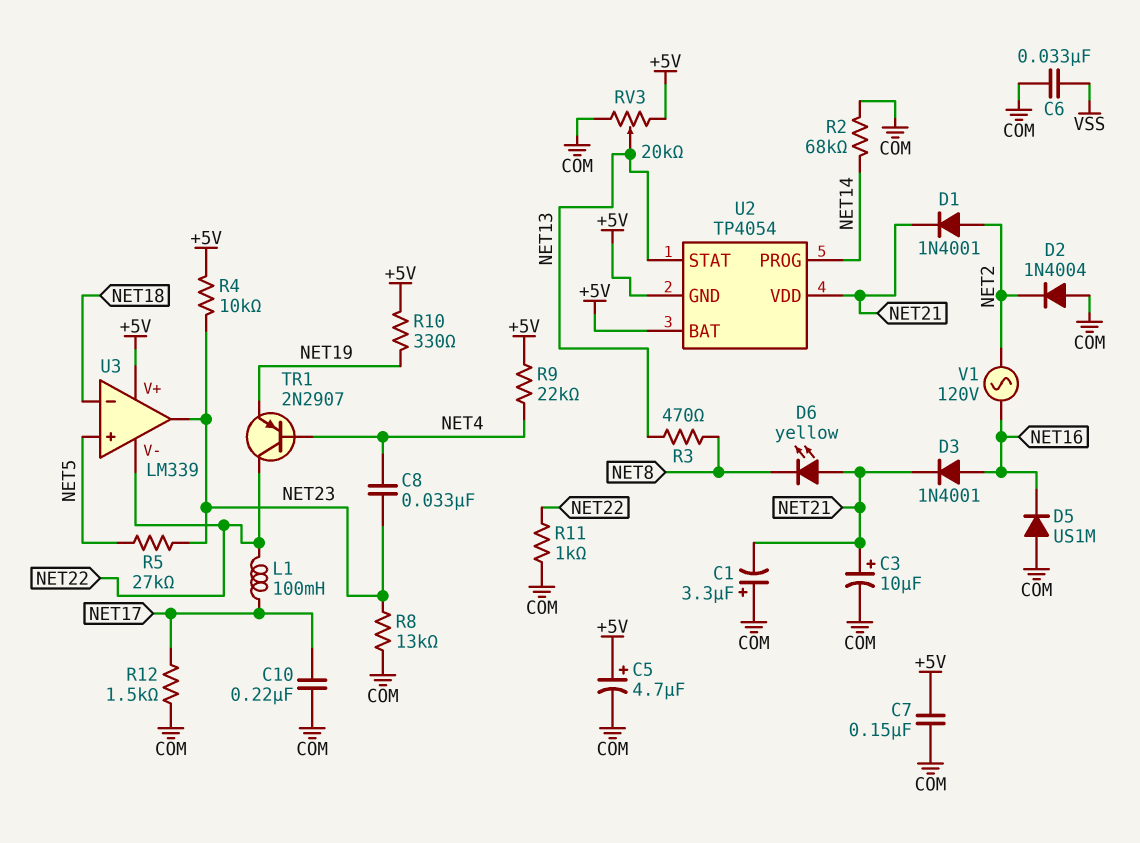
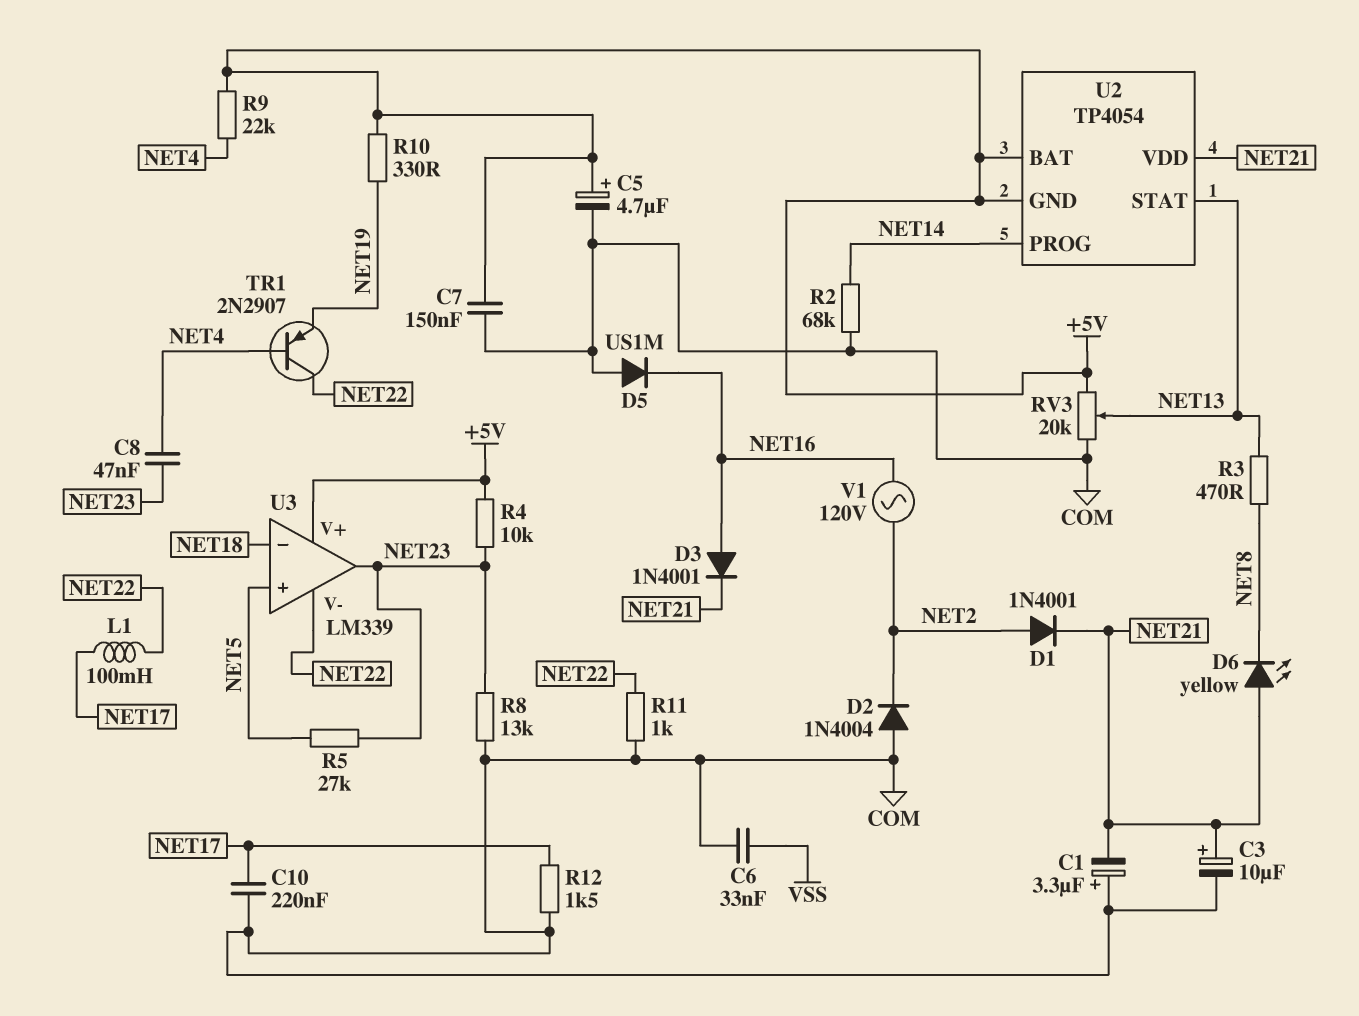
C8: 33nF (NET4, NET23) -> 47nF (NET4, NET23)

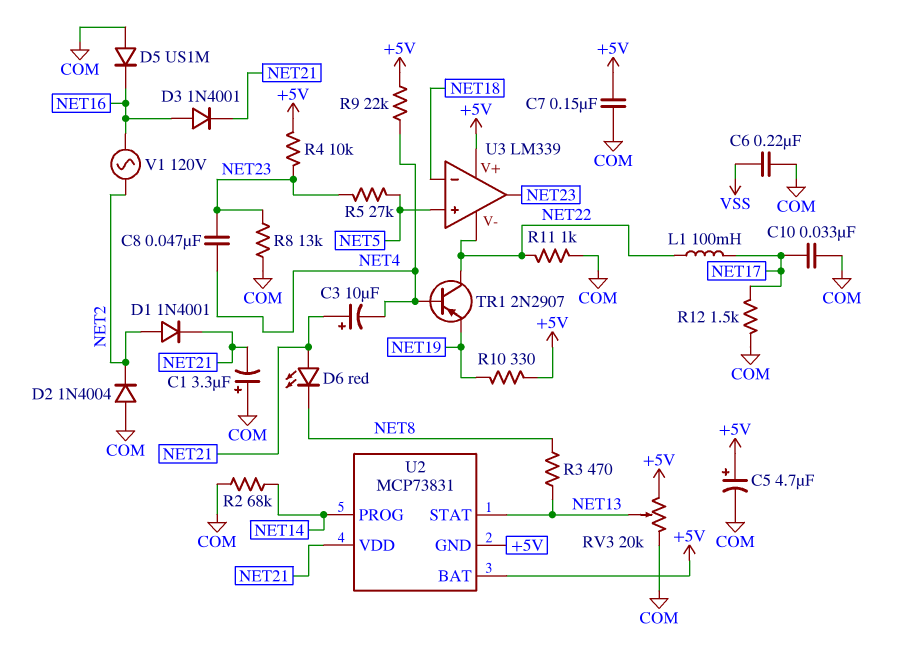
C3: 10uF (plus NET21, minus COM) -> 10uF (plus NET21, minus NET4)
C6: 33nF (COM, VSS) -> 220nF (COM, VSS)
C10: 220nF (COM, NET17) -> 33nF (COM, NET17)
D6: LED yellow (A NET21, K NET8) -> LED red (A NET21, K NET8)
U2: TP4054 -> MCP73831

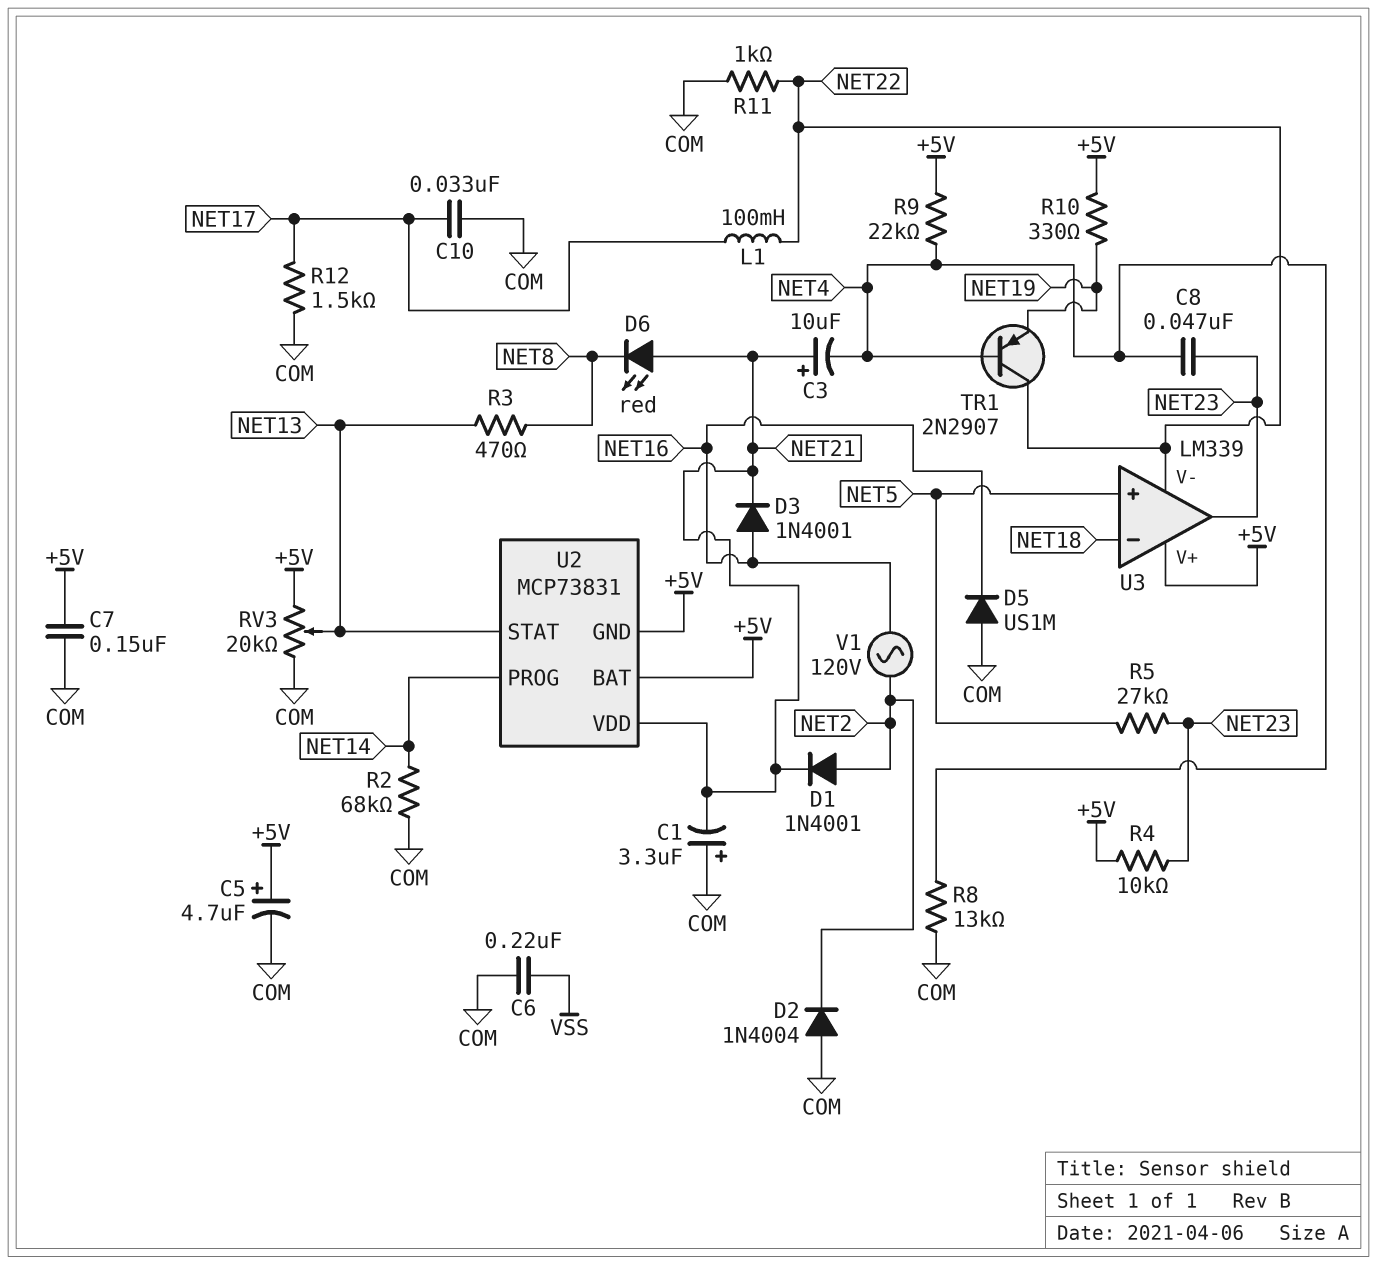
R8: 13k (COM, NET23) -> 13k (COM, NET4)

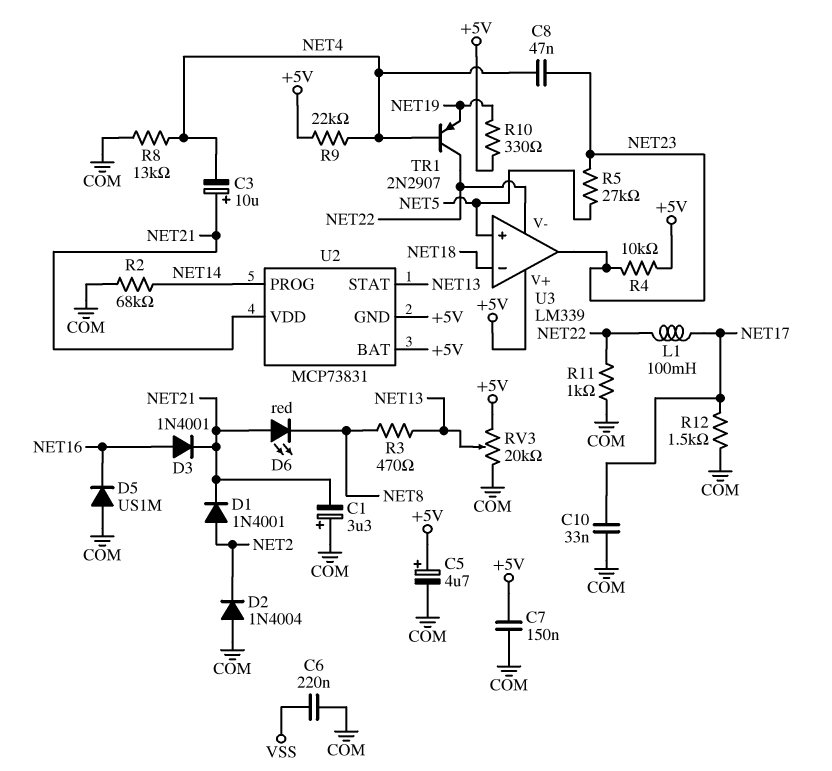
V1: AC 120V (NET2, NET16) -> none

